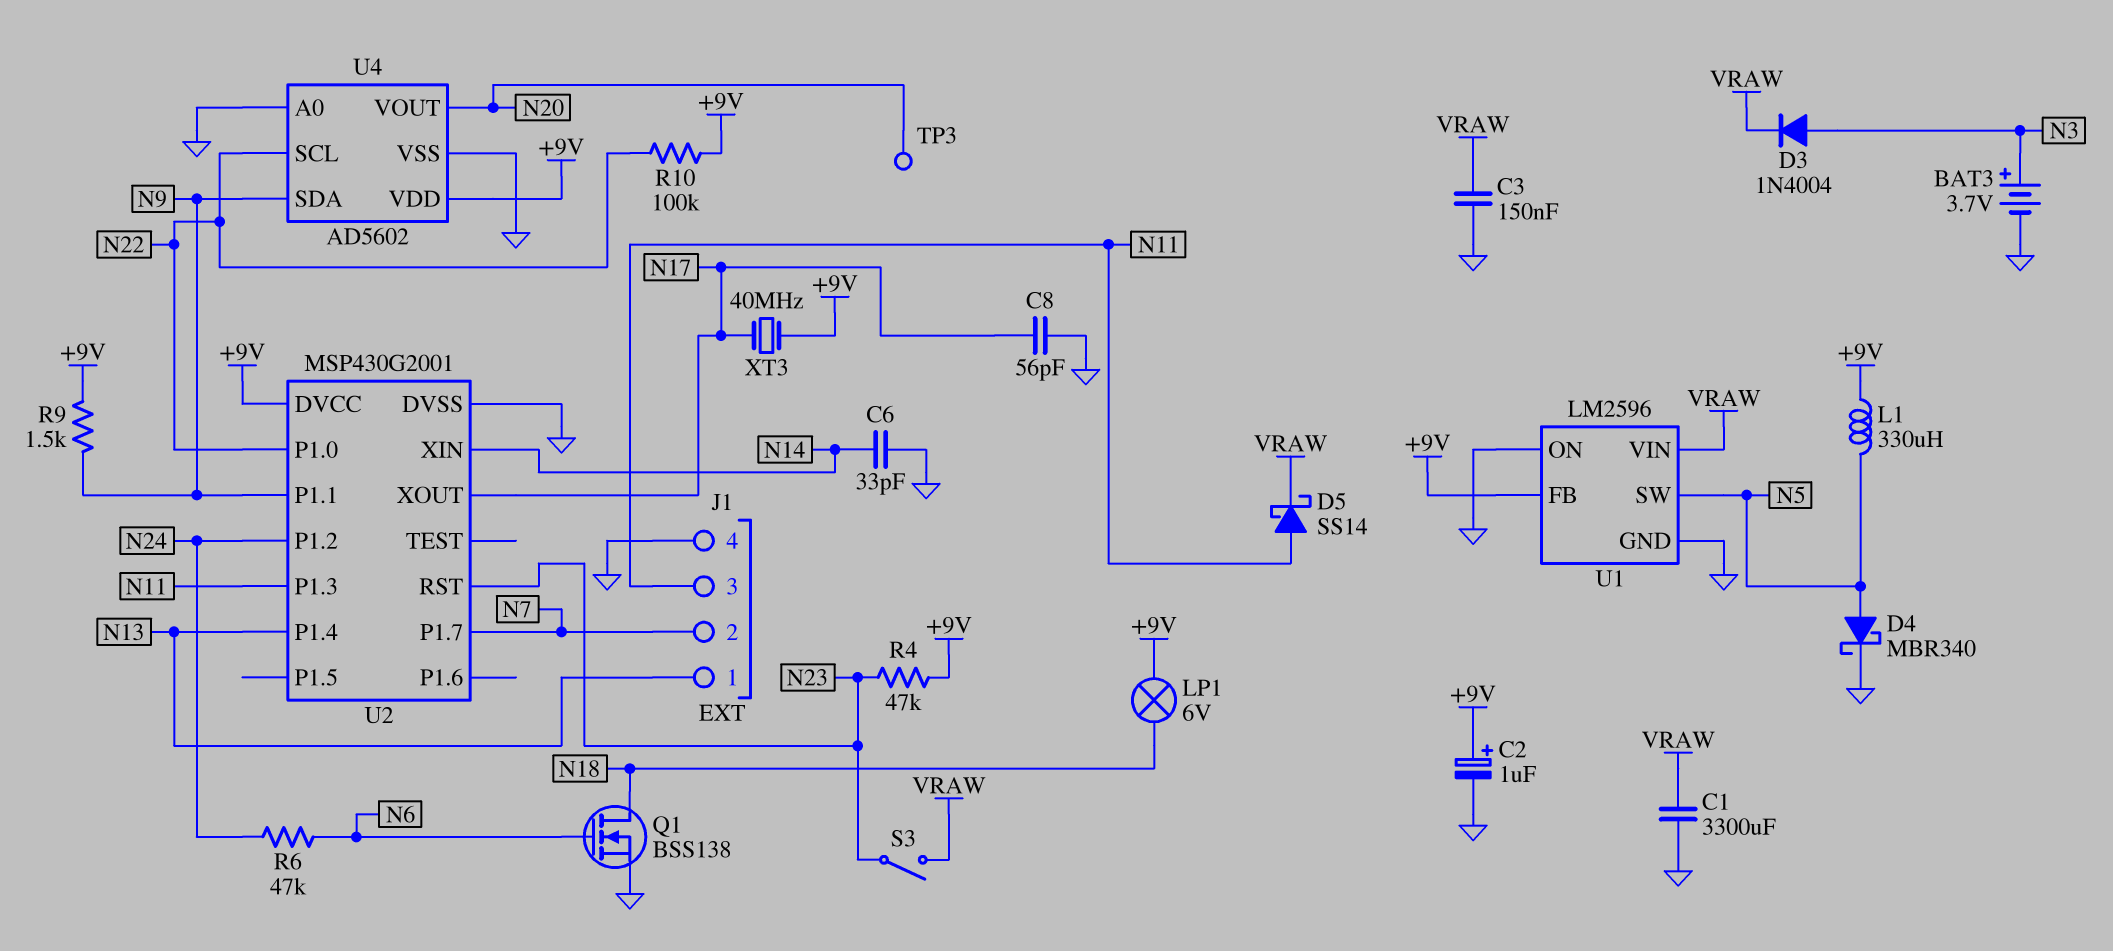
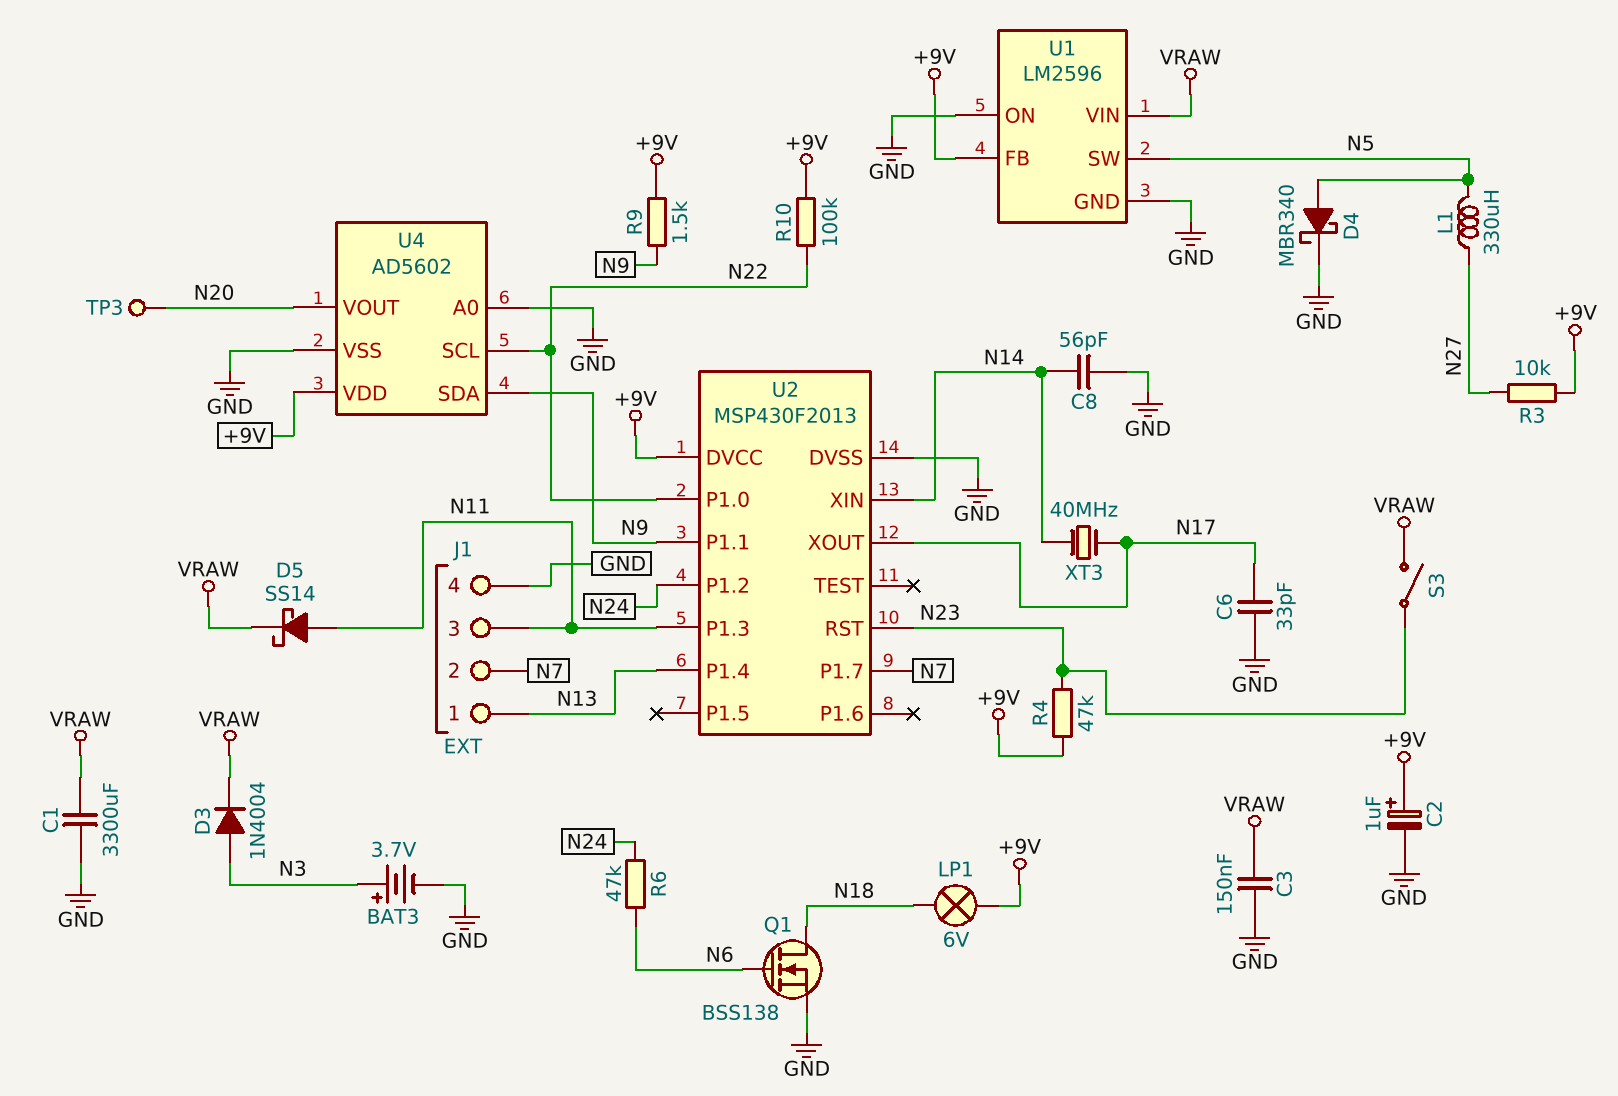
C6: 33pF (GND, N14) -> 33pF (GND, N17)
C8: 56pF (GND, N17) -> 56pF (GND, N14)
L1: 330uH (+9V, N5) -> 330uH (N5, N27)
R3: none -> 10k (+9V, N27)
U2: MSP430G2001 -> MSP430F2013
XT3: 40MHz (+9V, N17) -> 40MHz (N14, N17)

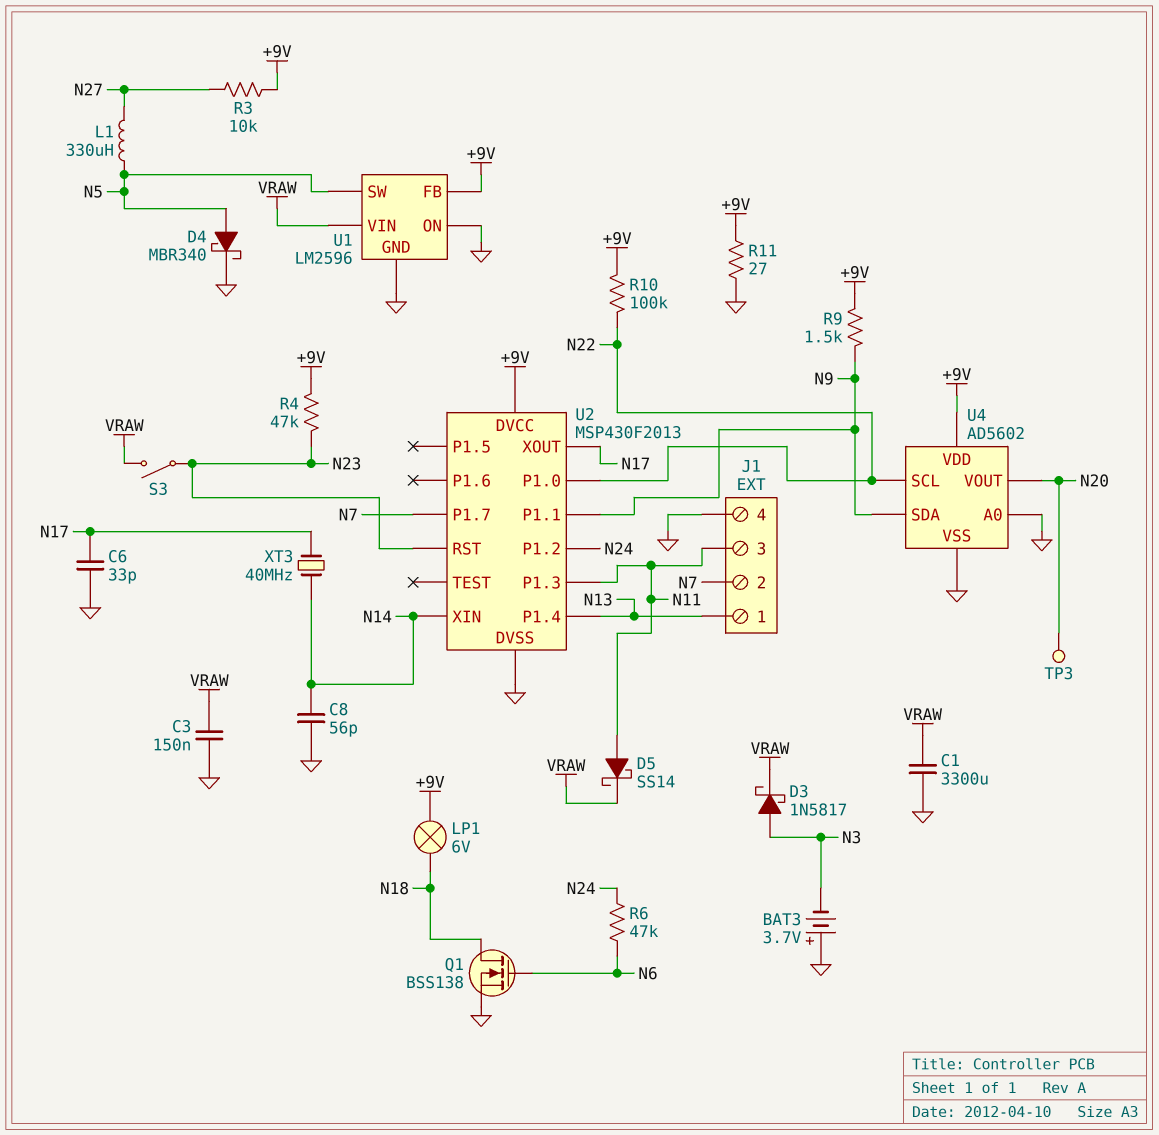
BAT3: 3.7V (plus N3, minus GND) -> 3.7V (plus GND, minus N3)
C2: 1uF (plus +9V, minus GND) -> none
D3: diode 1N4004 (A N3, K VRAW) -> schottky 1N5817 (A N3, K VRAW)
R11: none -> 27 (+9V, GND)

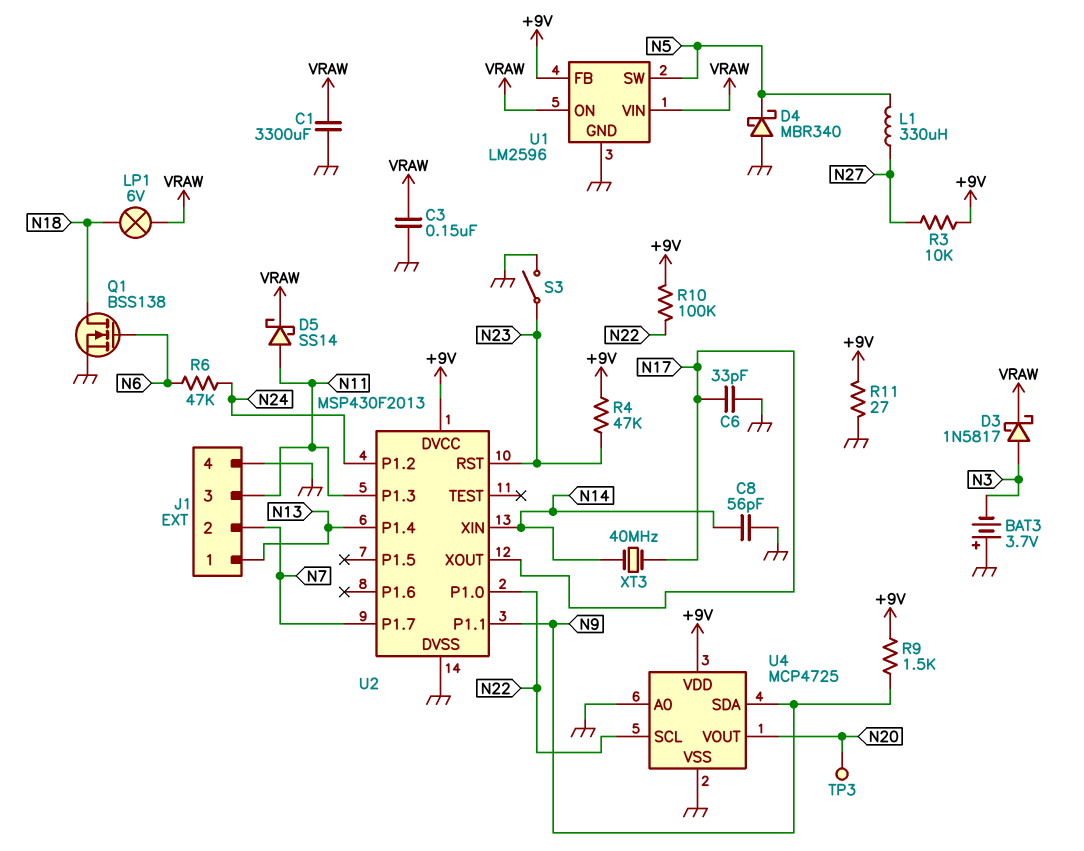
D4: schottky MBR340 (A N5, K GND) -> schottky MBR340 (A GND, K N5)
LP1: lamp 6V (+9V, N18) -> lamp 6V (N18, VRAW)
S3: switch (N23, VRAW) -> switch (GND, N23)
U1 pin ON: GND -> VRAW
U4: AD5602 -> MCP4725

